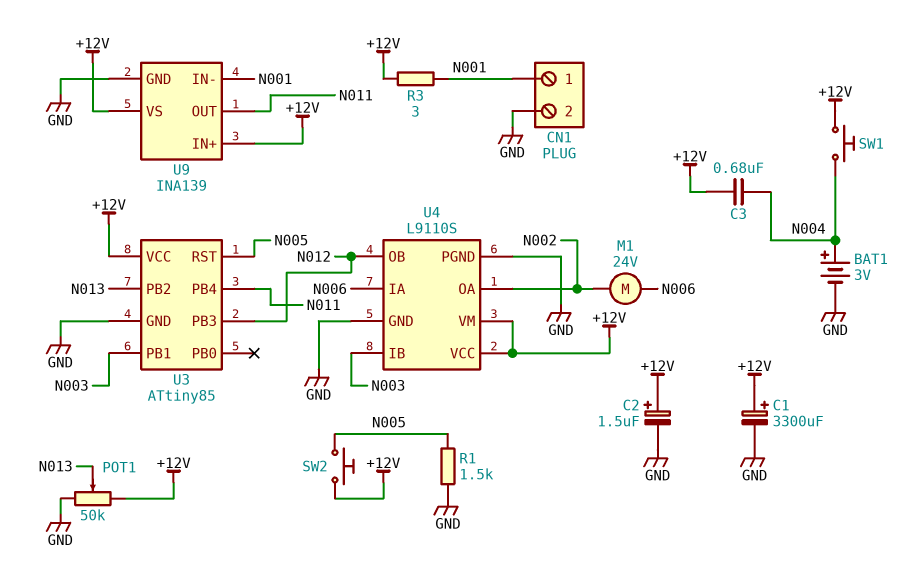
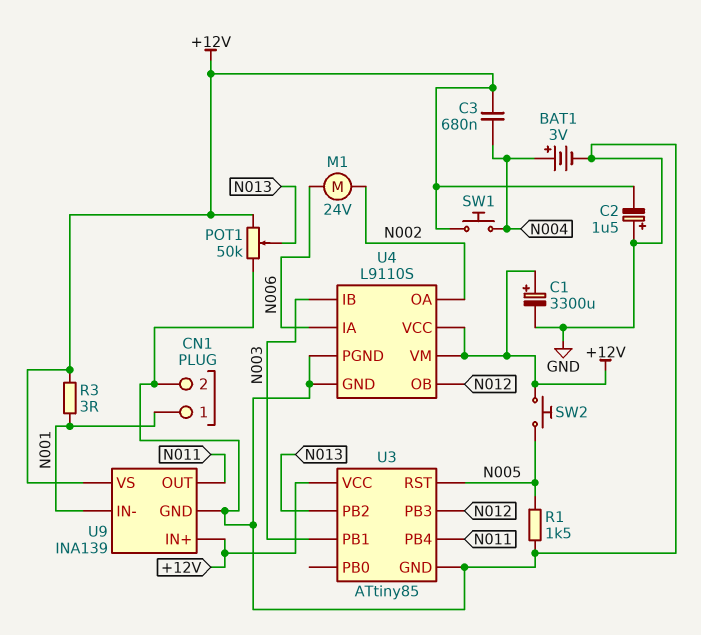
C2: 1.5uF (plus +12V, minus GND) -> 1.5uF (plus GND, minus +12V)

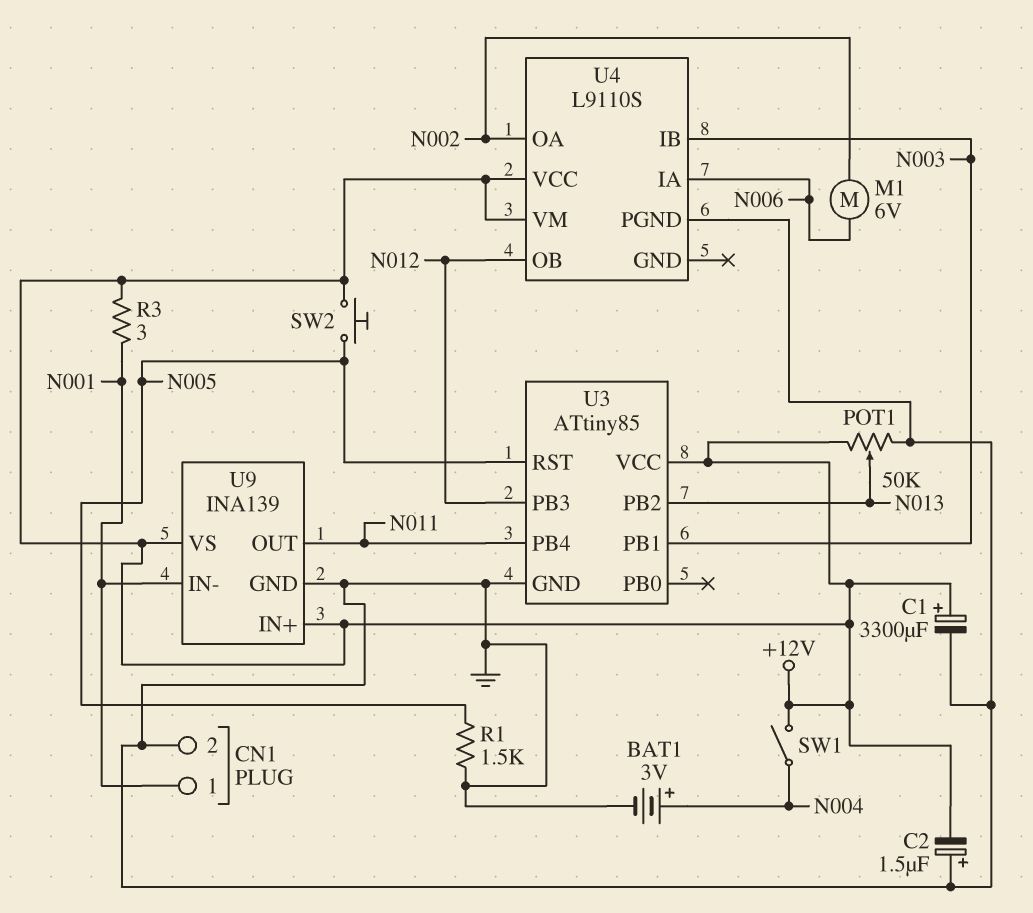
C3: 680nF (+12V, N004) -> none
M1: motor 24V (N002, N006) -> motor 6V (N002, N006)
SW1: button (+12V, N004) -> switch (+12V, N004)
U4 pin GND: GND -> none

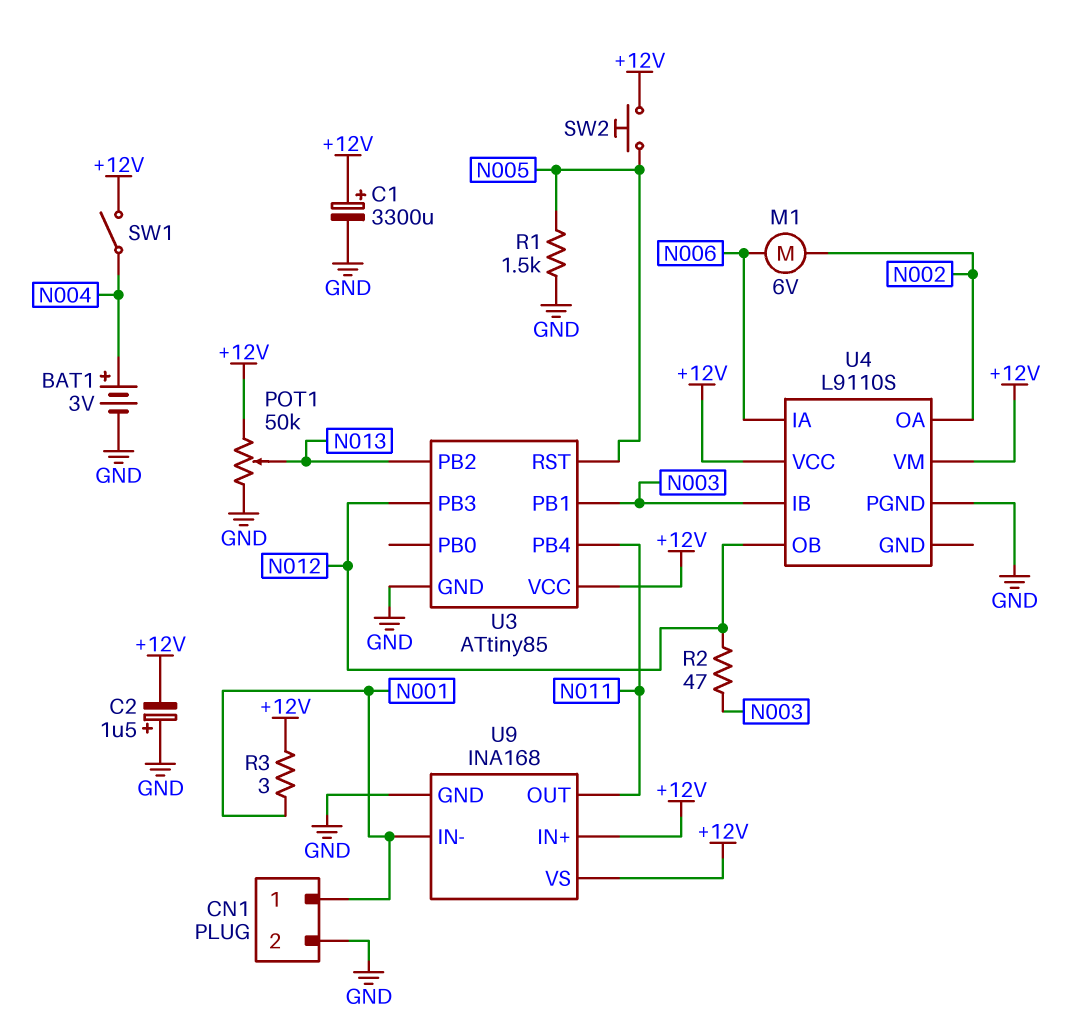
R2: none -> 47 (N003, N012)
U9: INA139 -> INA168

